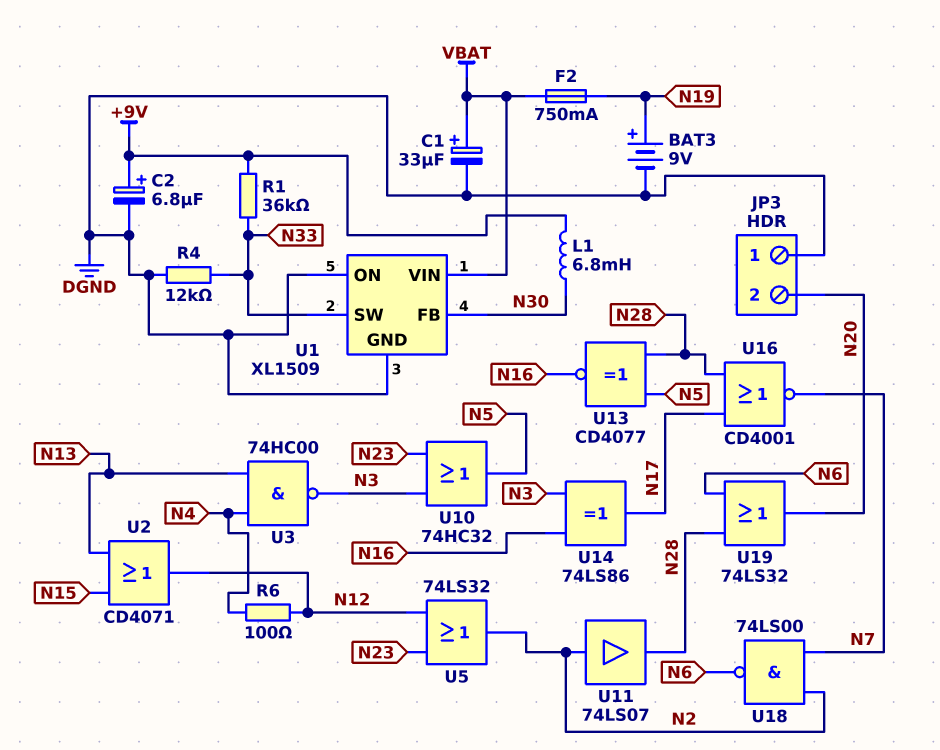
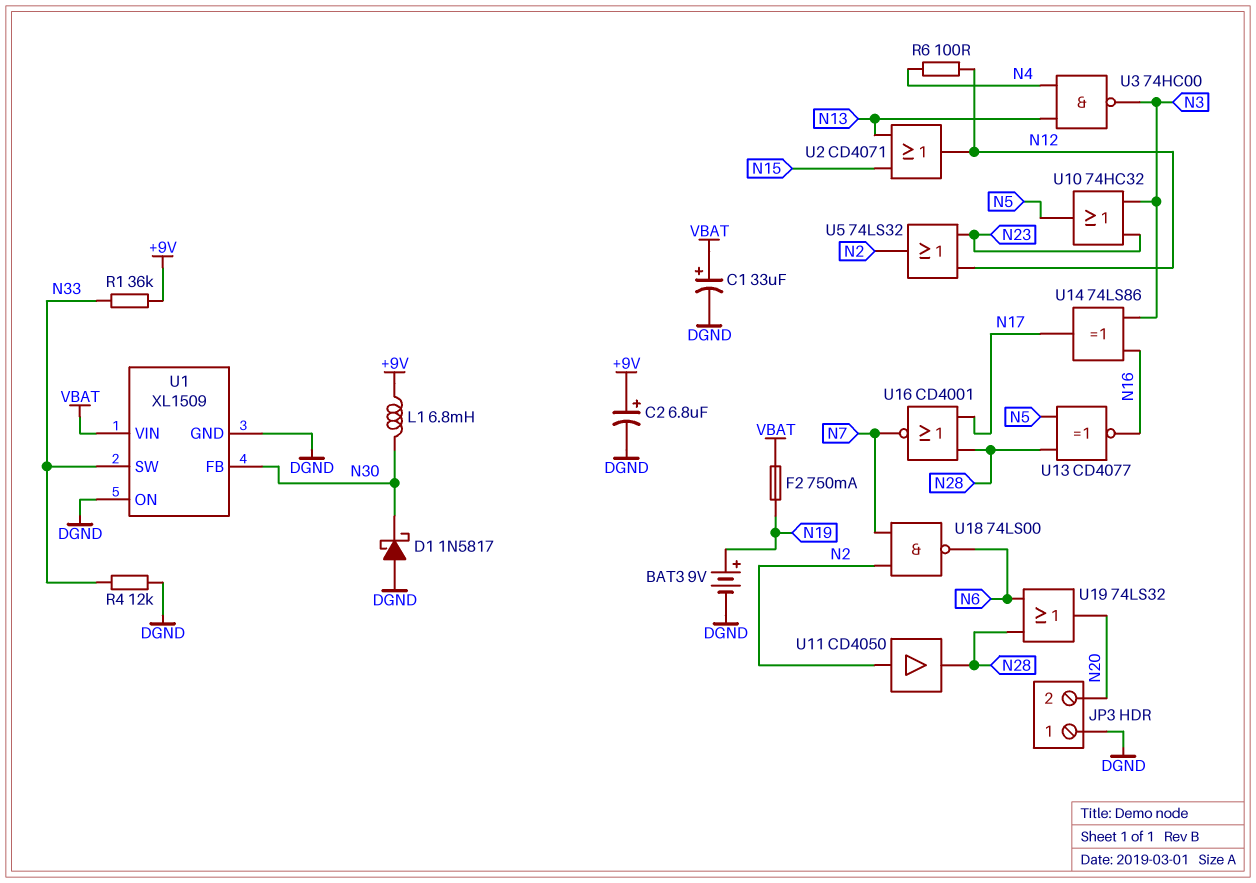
D1: none -> schottky 1N5817 (A DGND, K N30)
U11: buffer 74LS07 (in N2, out N28) -> buffer CD4050 (in N2, out N28)

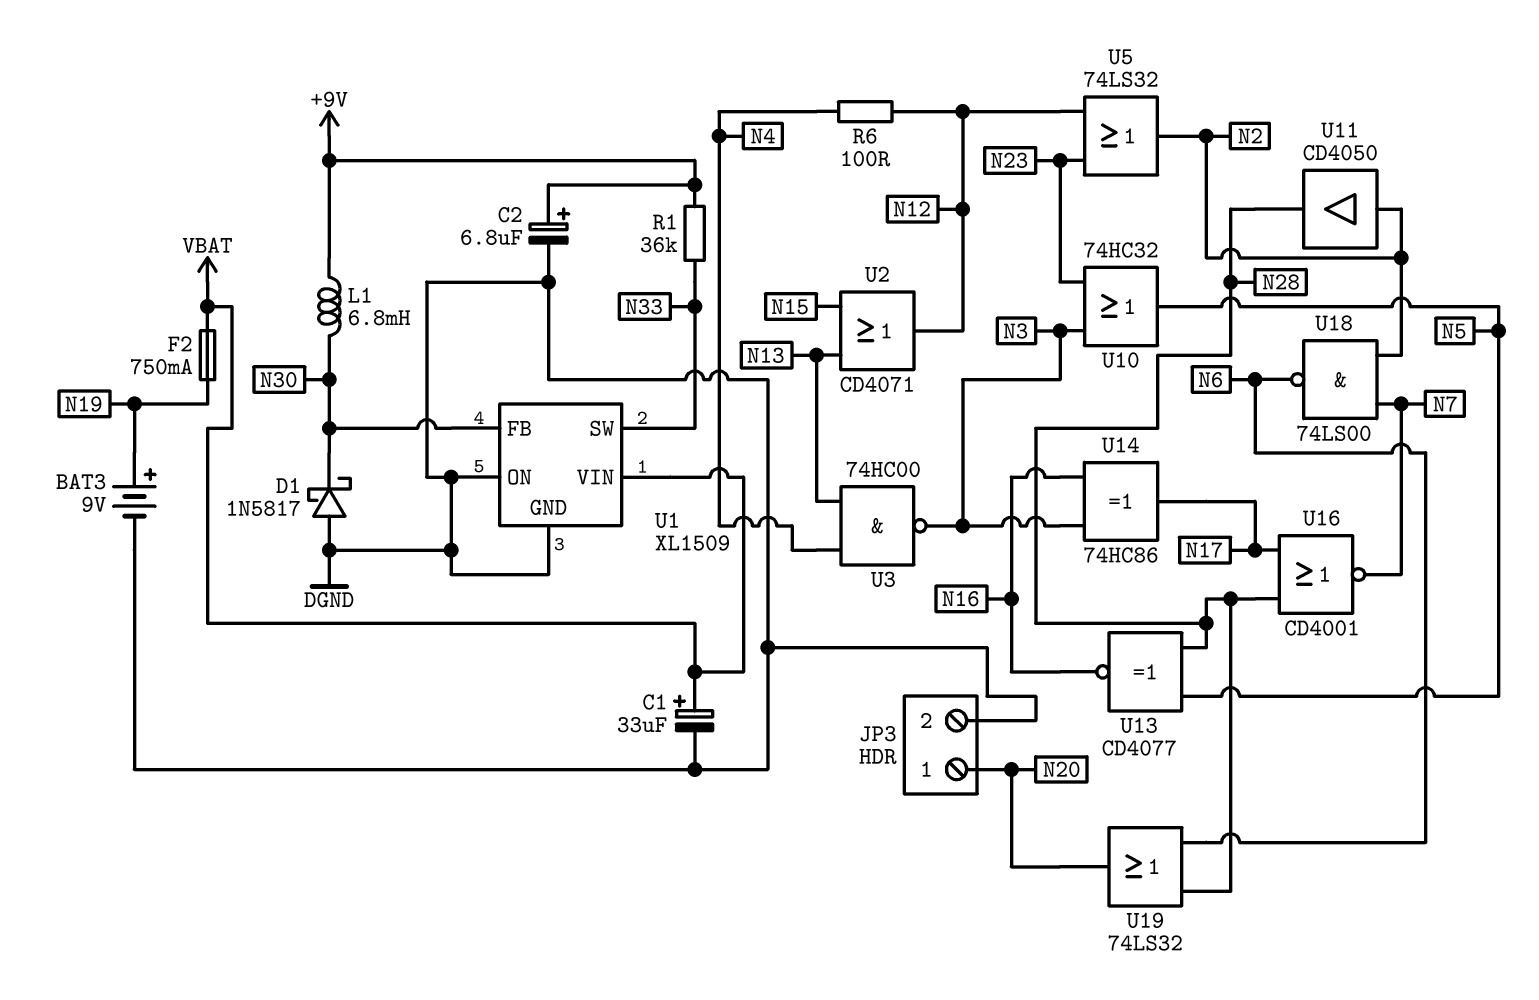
JP3 pin 1: DGND -> N20
JP3 pin 2: N20 -> DGND
R4: 12k (DGND, N33) -> none
U14: XOR 74LS86 (in N3, in N16, out N17) -> XOR 74HC86 (in N3, in N16, out N17)

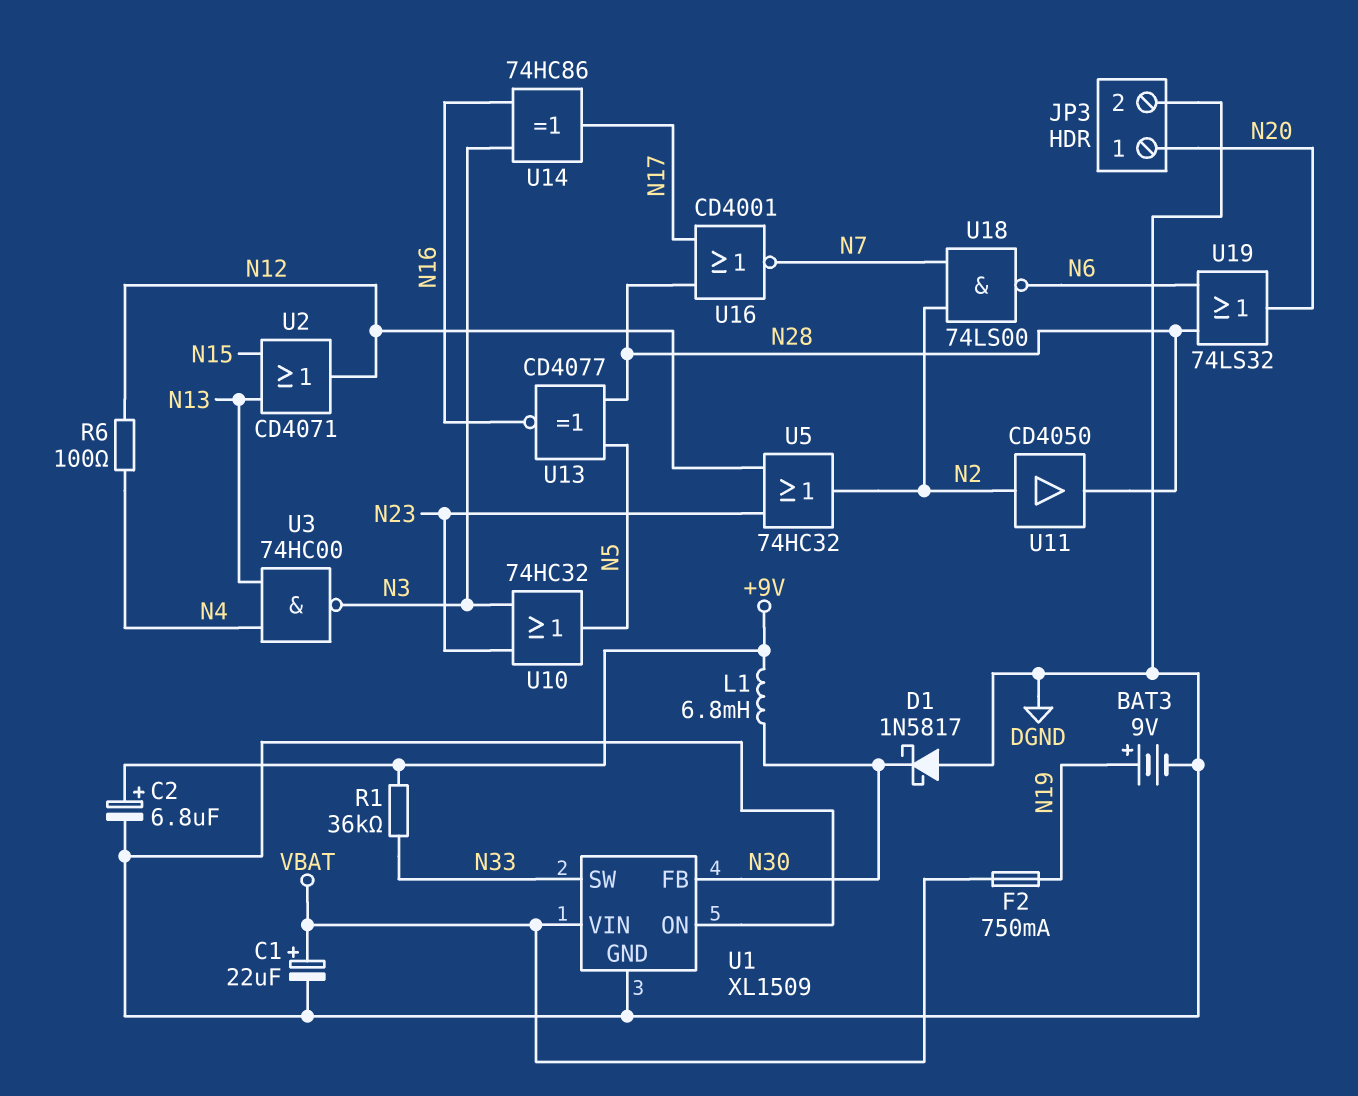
C1: 33uF (plus VBAT, minus DGND) -> 22uF (plus VBAT, minus DGND)
U5: OR 74LS32 (in N12, in N23, out N2) -> OR 74HC32 (in N12, in N23, out N2)

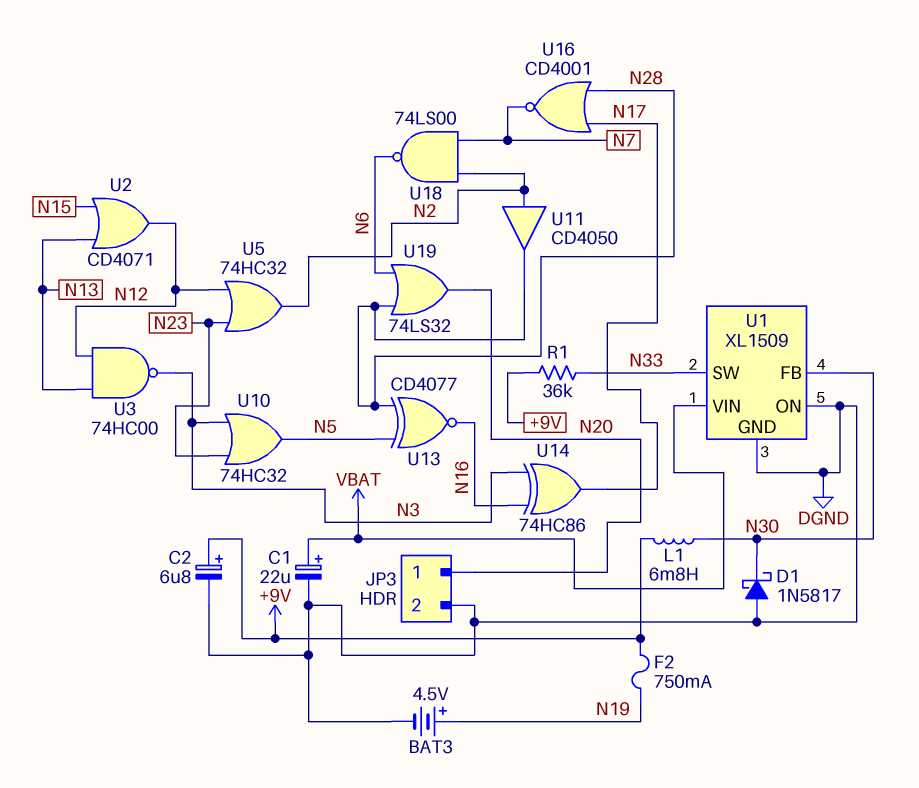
BAT3: 9V (plus N19, minus DGND) -> 4.5V (plus N19, minus DGND)
F2: 750mA (N19, VBAT) -> 750mA (+9V, N19)
R6: 100 (N4, N12) -> none
U3: NAND 74HC00 (in N4, in N13, out N3) -> NAND 74HC00 (in N12, in N13, out N3)

